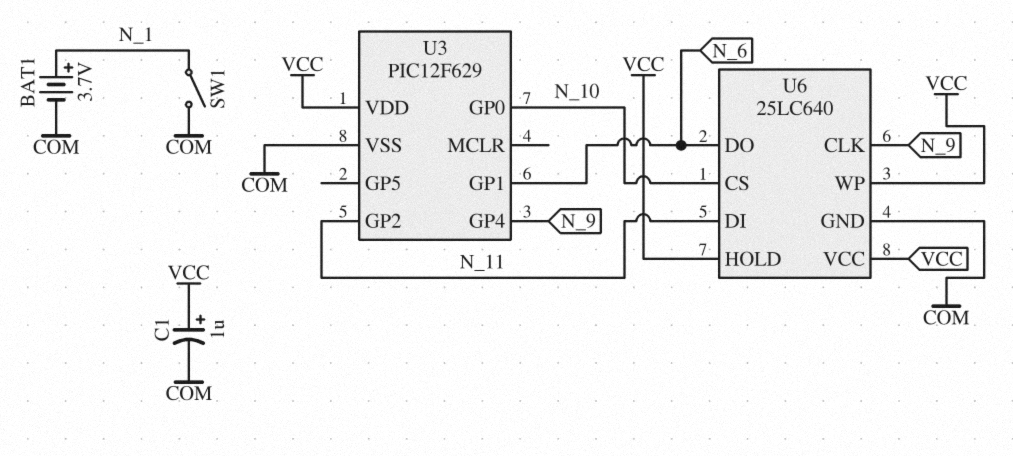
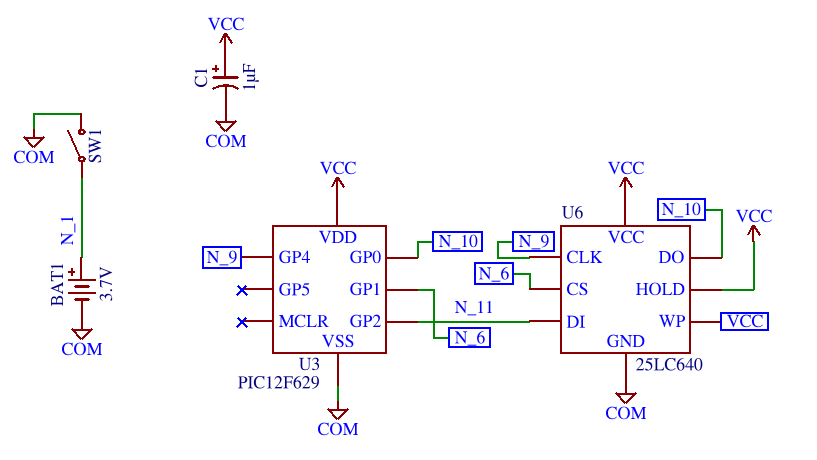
U6 pin CS: N_10 -> N_6
U6 pin DO: N_6 -> N_10

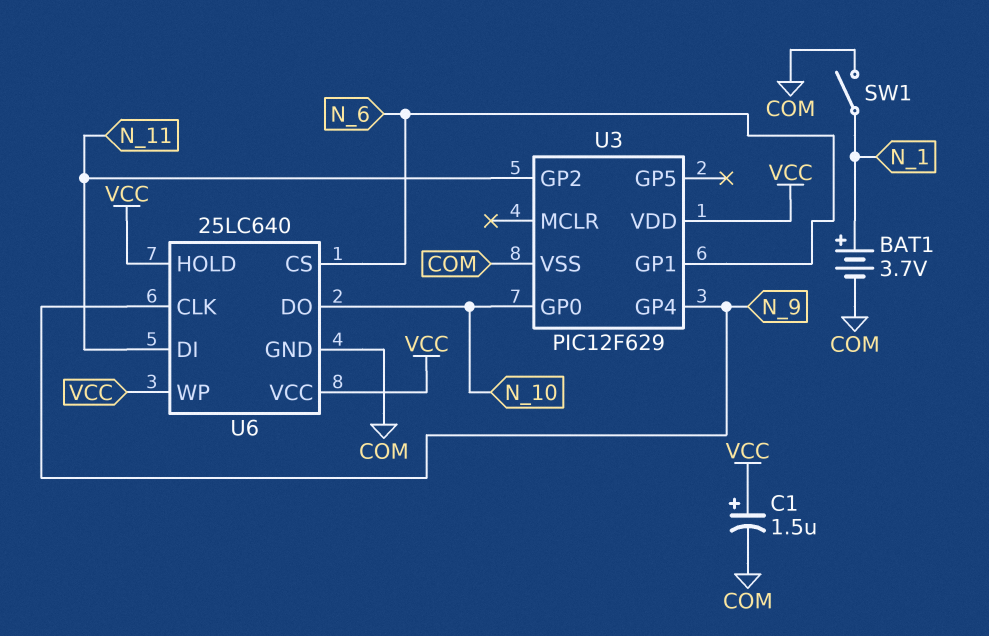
C1: 1uF (plus VCC, minus COM) -> 1.5uF (plus VCC, minus COM)

